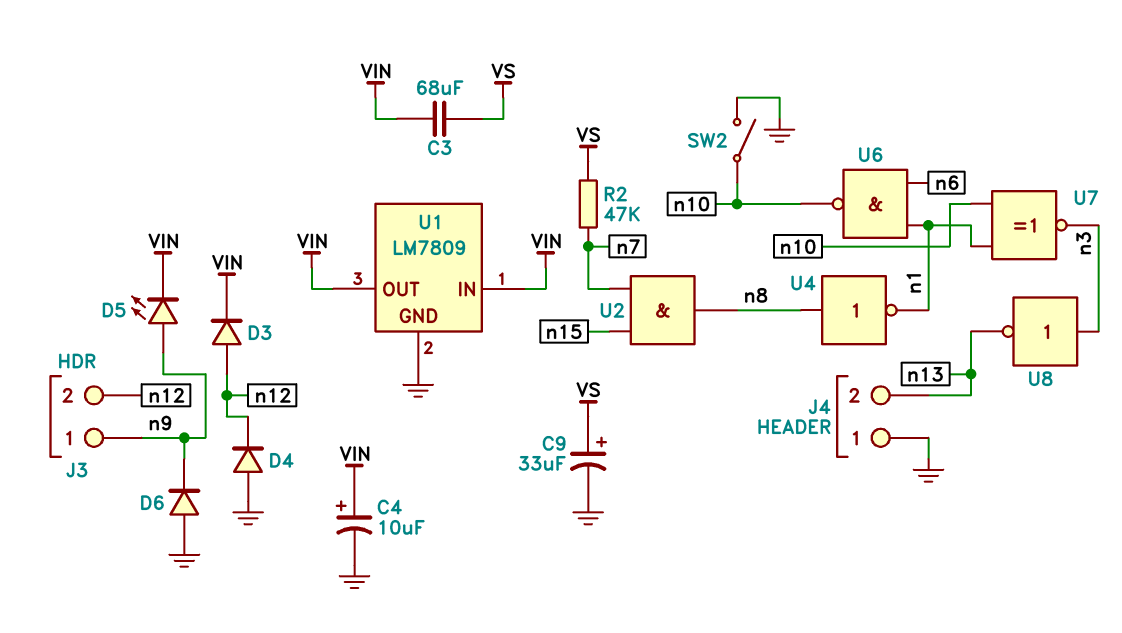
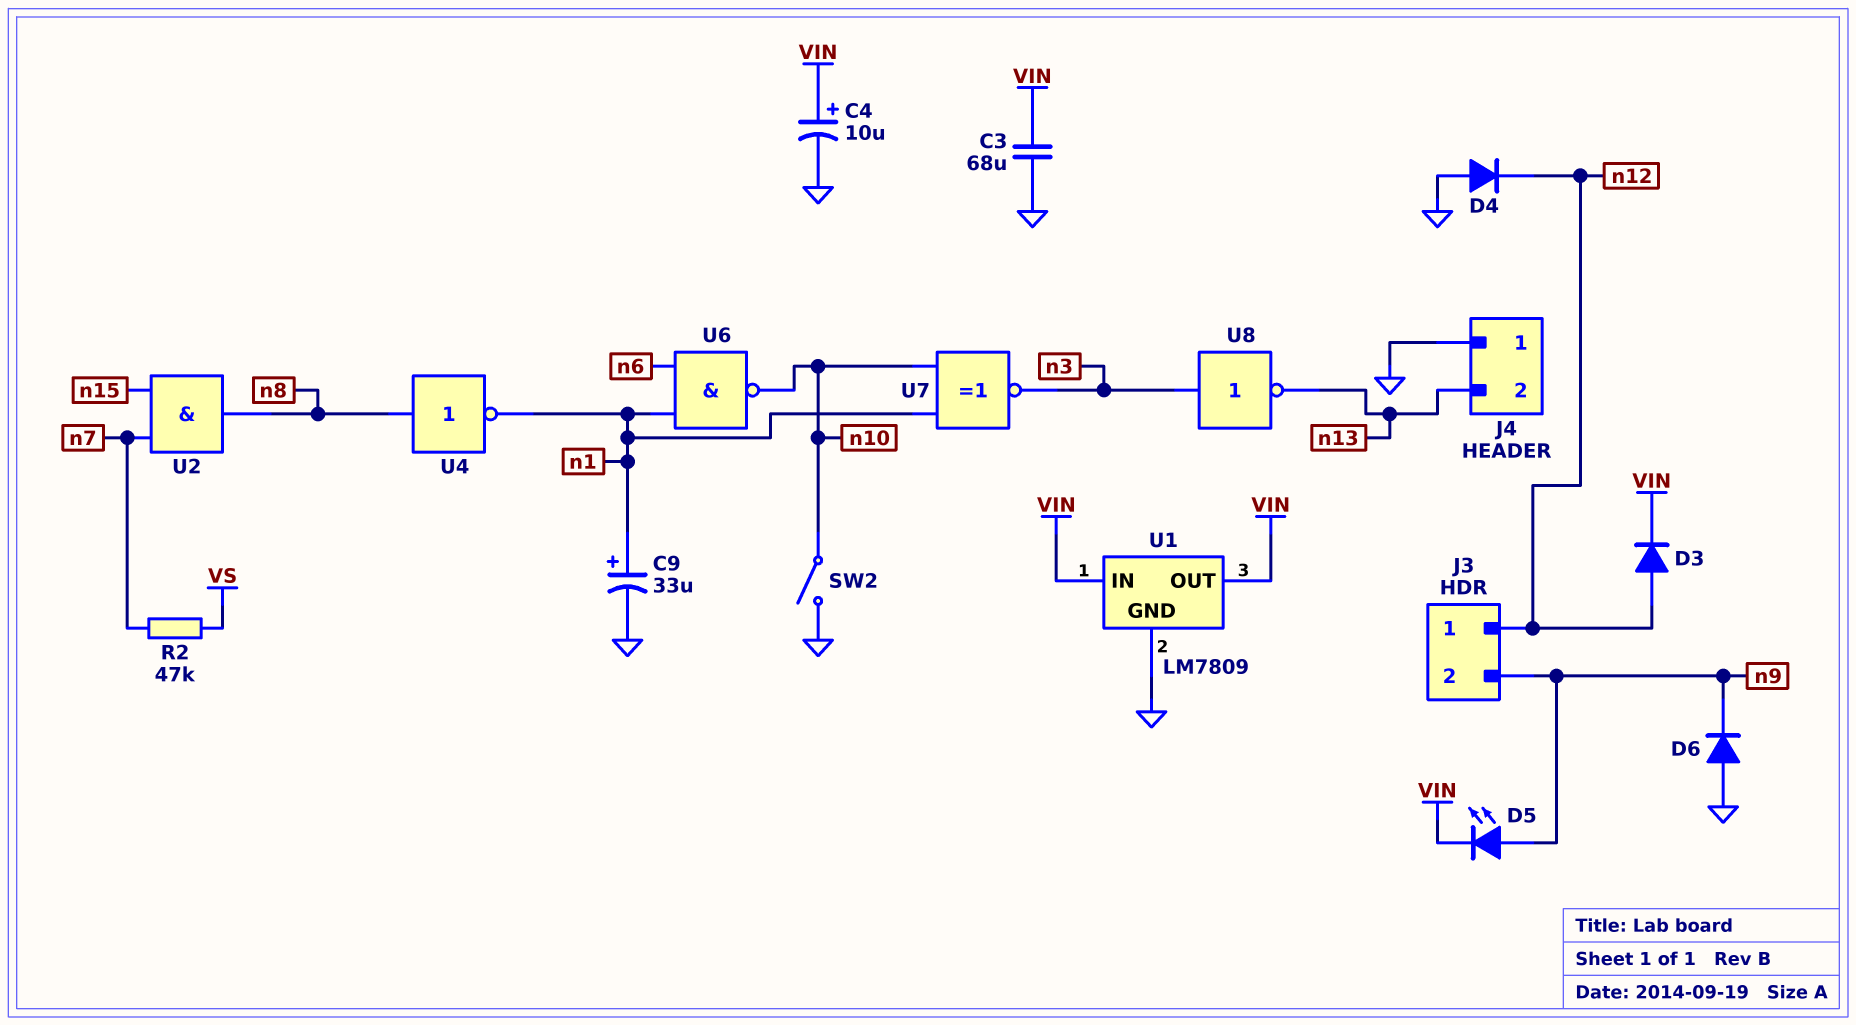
C3: 68uF (VIN, VS) -> 68uF (GND, VIN)
C9: 33uF (plus VS, minus GND) -> 33uF (plus n1, minus GND)
J3 pin 1: n9 -> n12
J3 pin 2: n12 -> n9

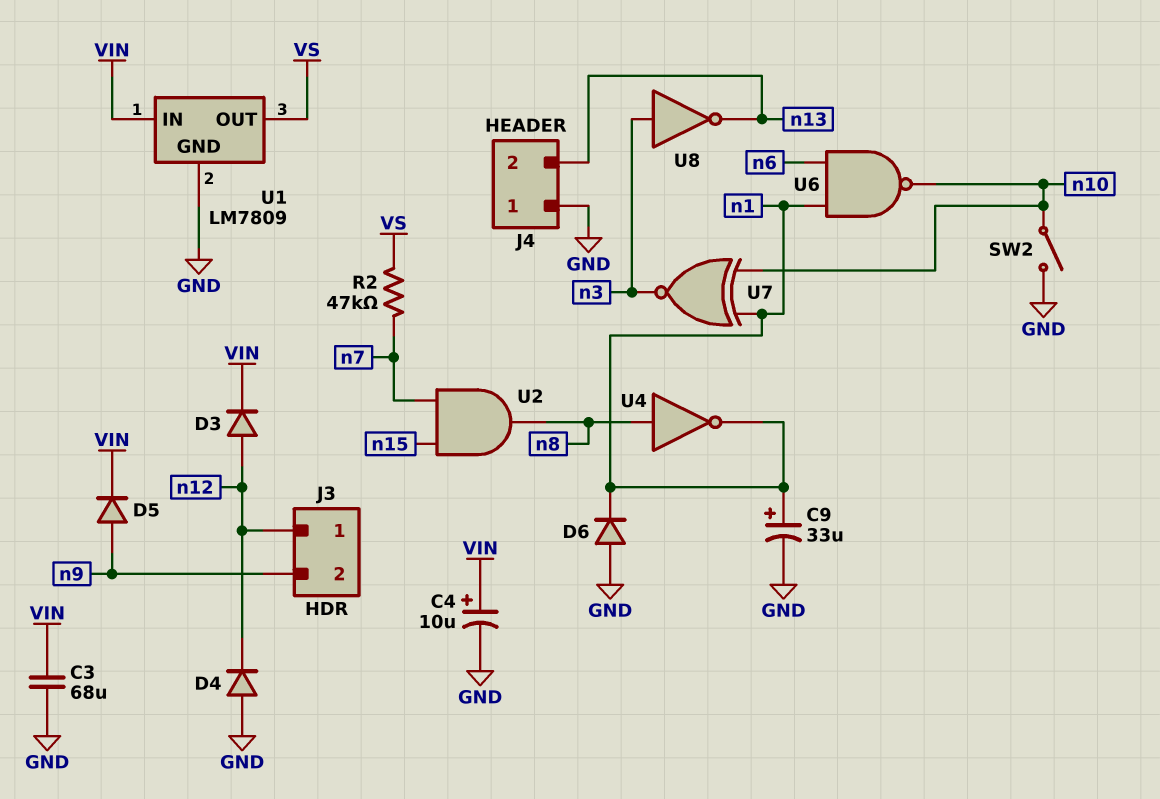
D5: LED (A n9, K VIN) -> diode (A n9, K VIN)
D6: diode (A GND, K n9) -> diode (A GND, K n1)
U1 pin OUT: VIN -> VS

